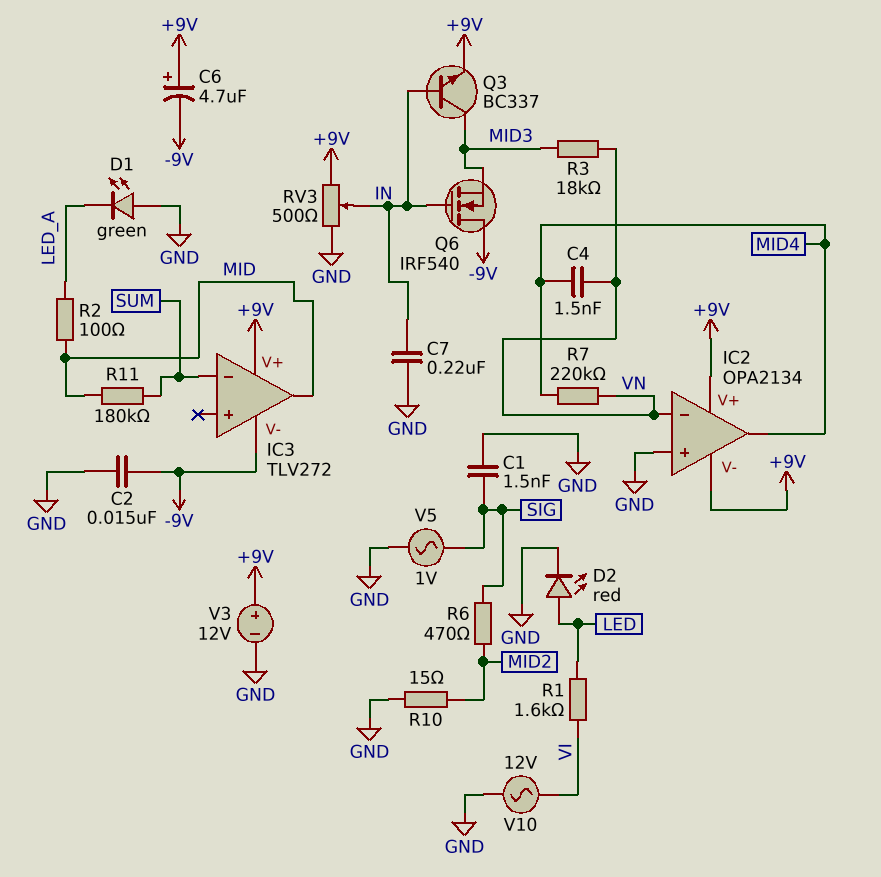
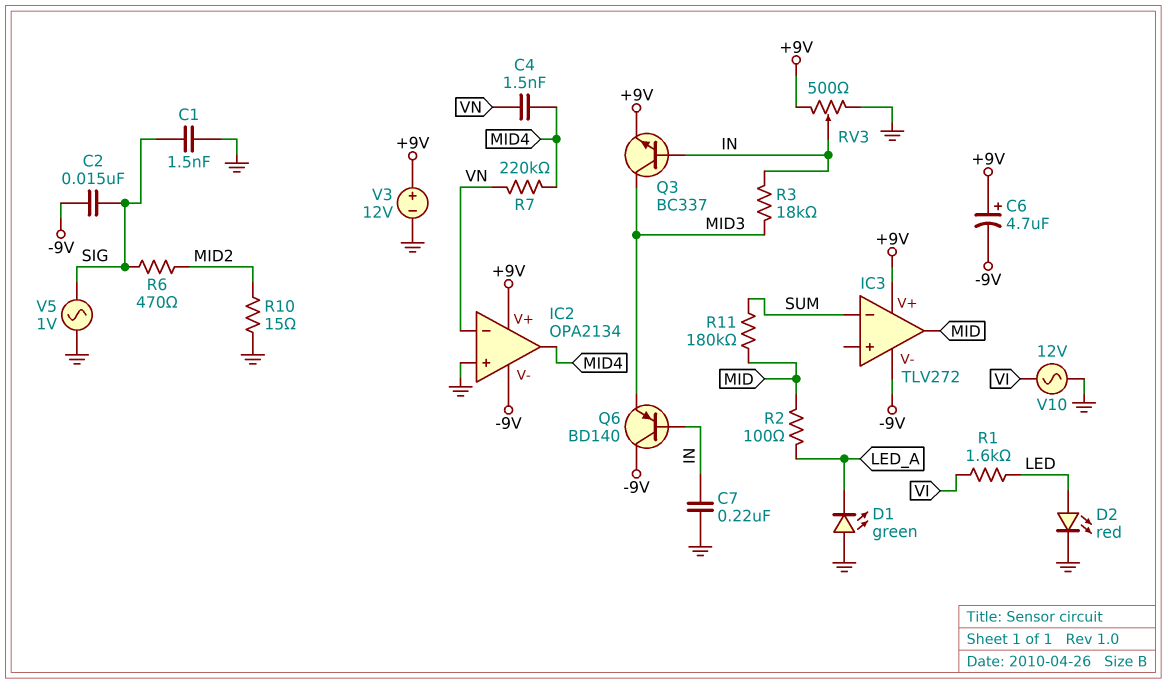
C2: 15nF (-9V, GND) -> 15nF (-9V, SIG)
IC2 pin V-: +9V -> -9V
Q6: NMOS IRF540 (G IN, D -9V, S MID3) -> PNP BD140 (B IN, C -9V, E MID3)
R3: 18k (MID3, VN) -> 18k (IN, MID3)

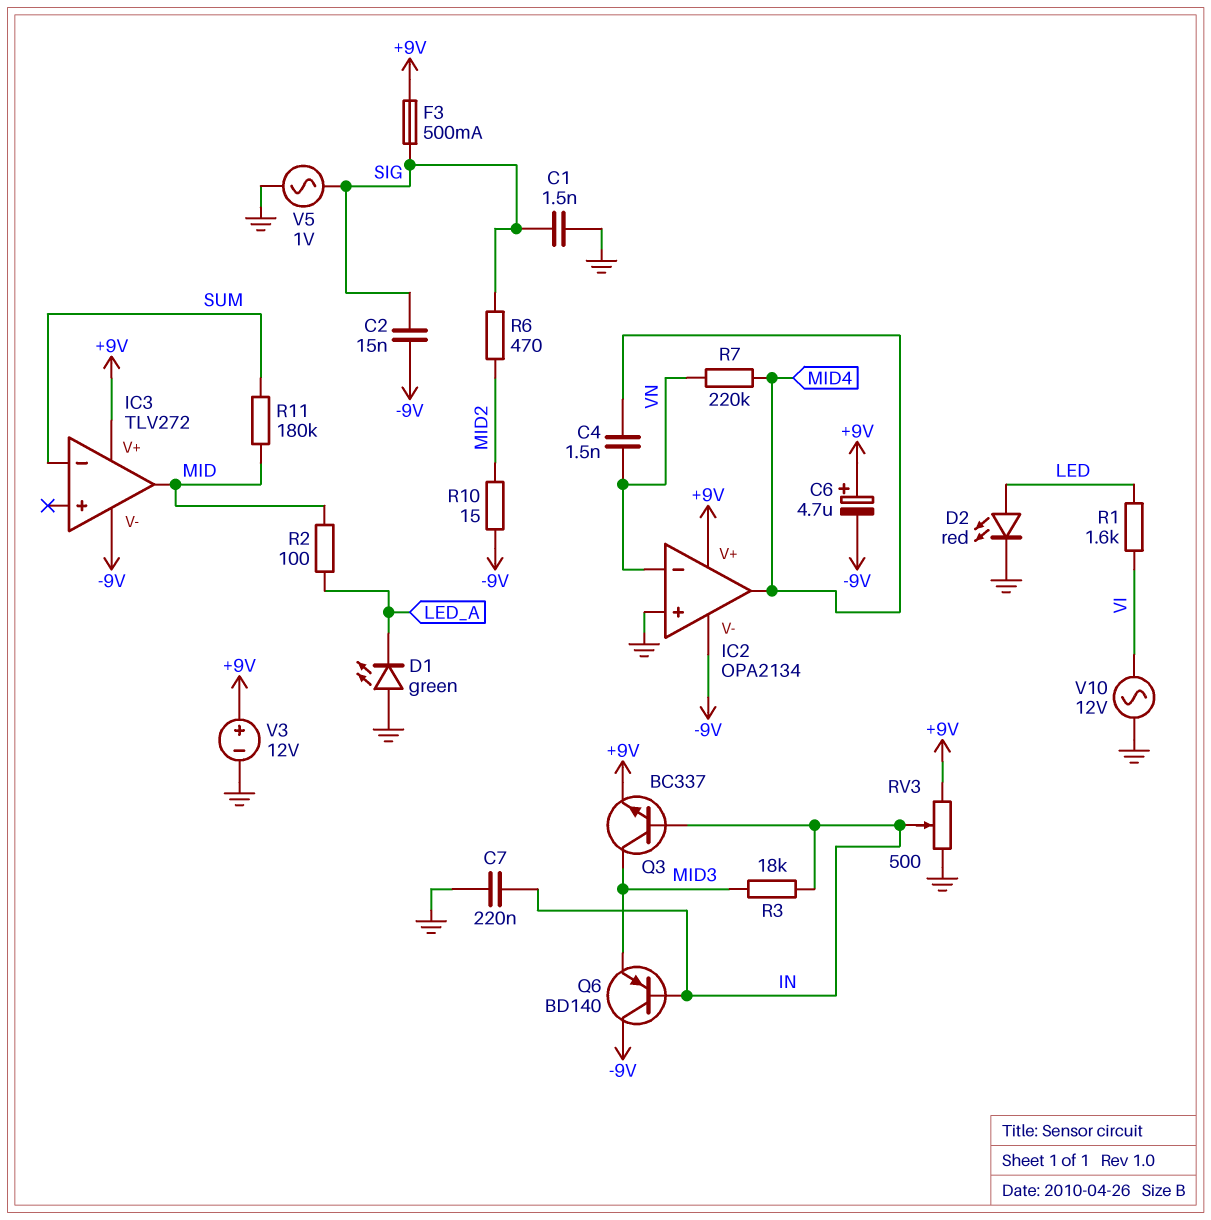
F3: none -> 500mA (+9V, SIG)
R10: 15 (GND, MID2) -> 15 (-9V, MID2)

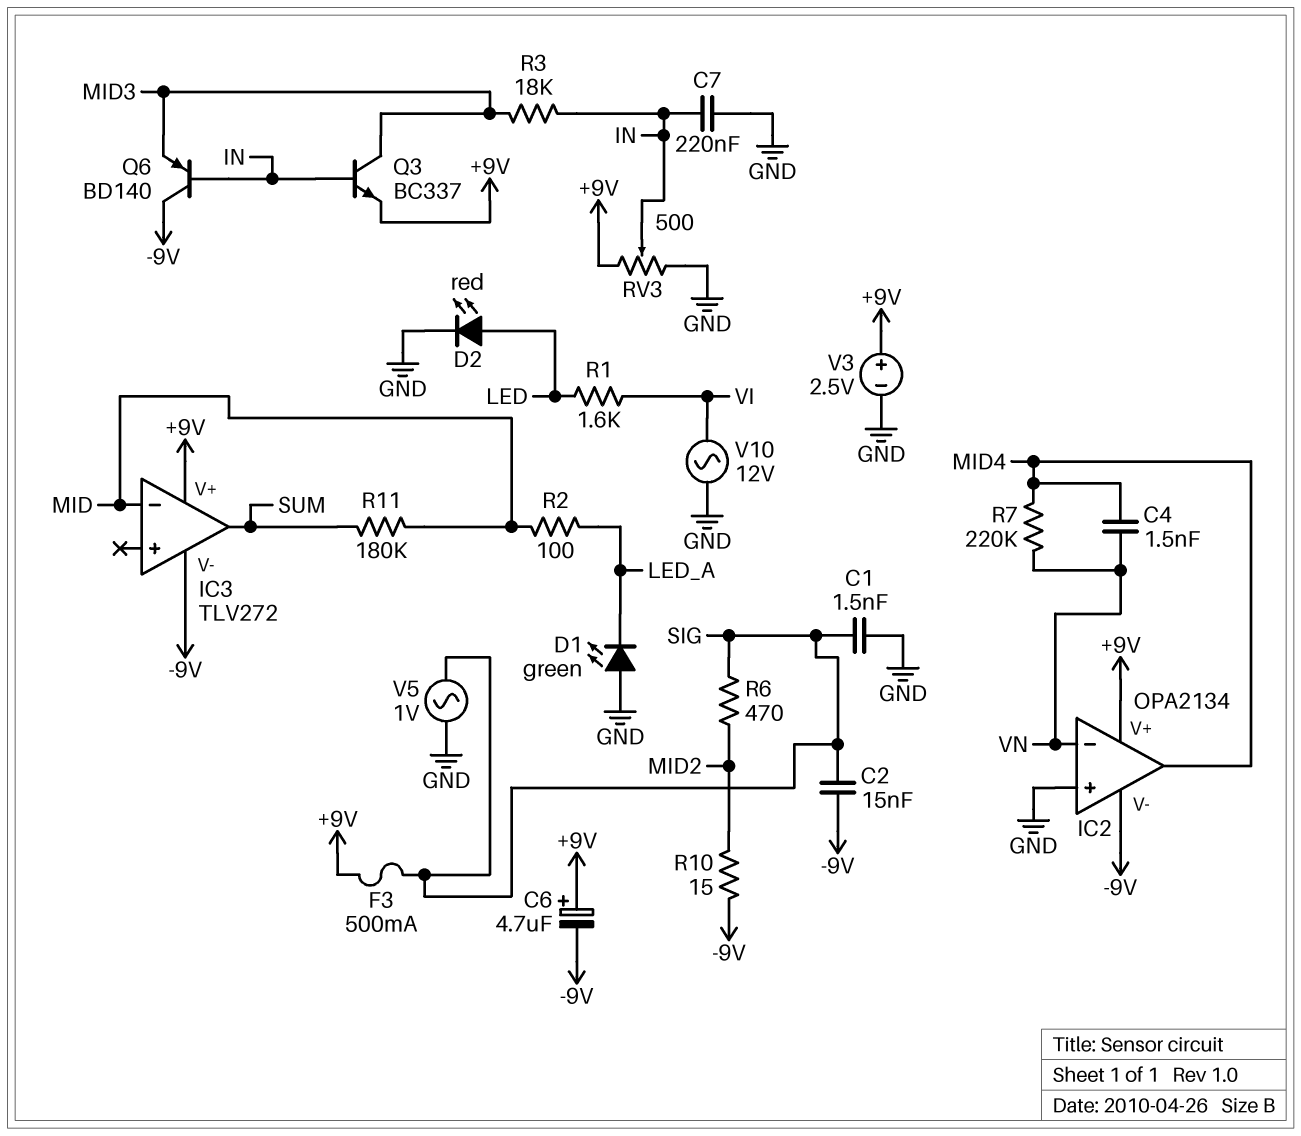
IC3 pin in-: SUM -> MID
IC3 pin out: MID -> SUM
V3: 12V (plus +9V, minus GND) -> 2.5V (plus +9V, minus GND)

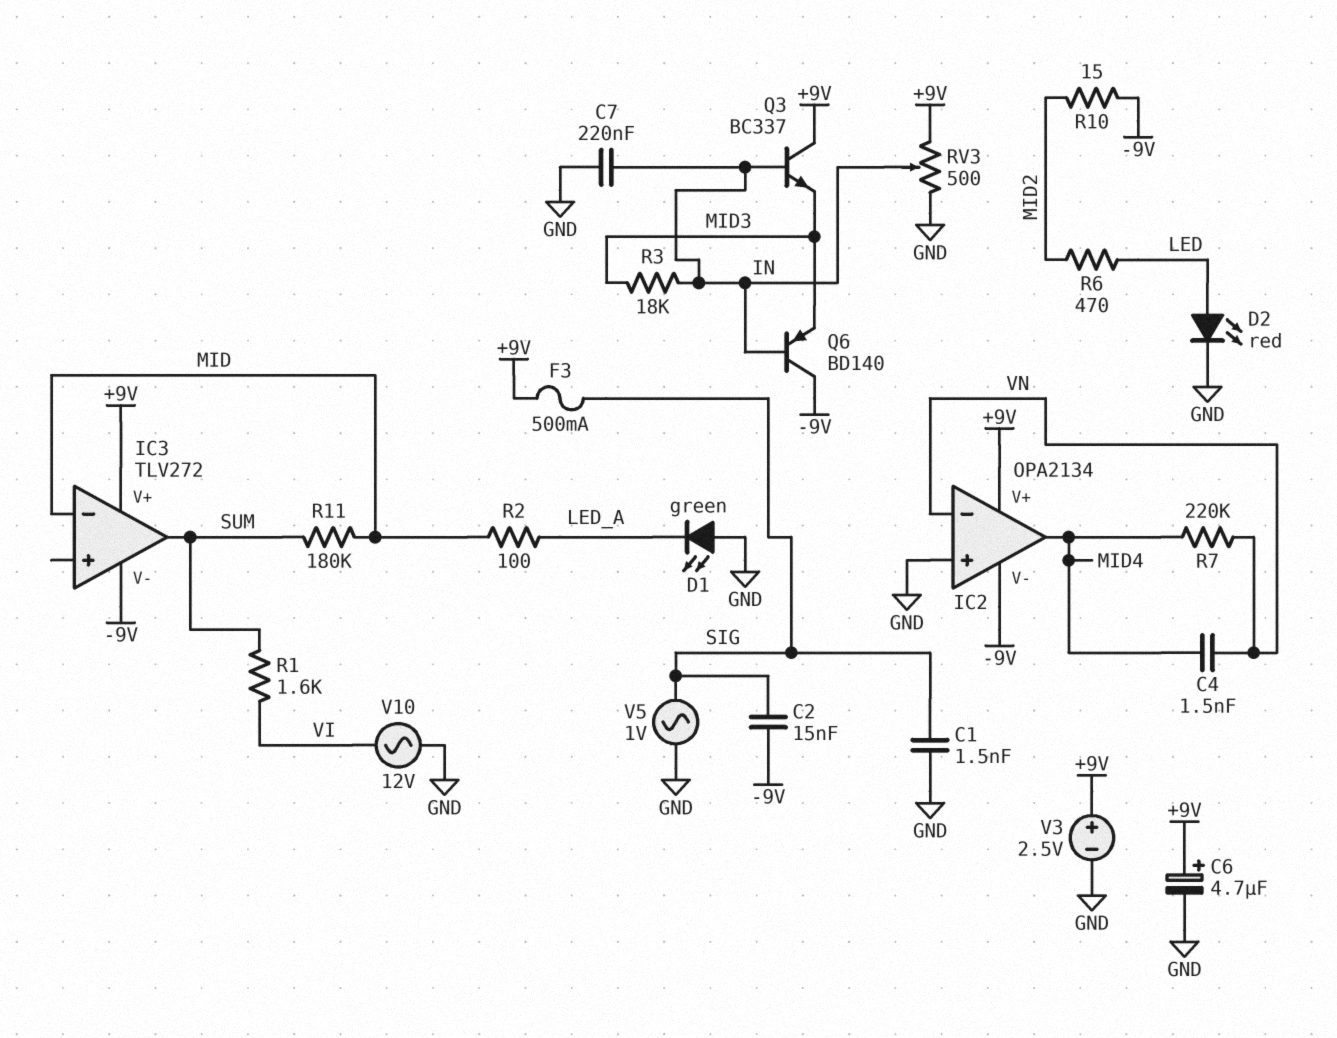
C6: 4.7uF (plus +9V, minus -9V) -> 4.7uF (plus +9V, minus GND)
Q3: NPN BC337 (B IN, C MID3, E +9V) -> NPN BC337 (B IN, C +9V, E MID3)
R1: 1.6k (LED, VI) -> 1.6k (SUM, VI)
R6: 470 (MID2, SIG) -> 470 (LED, MID2)

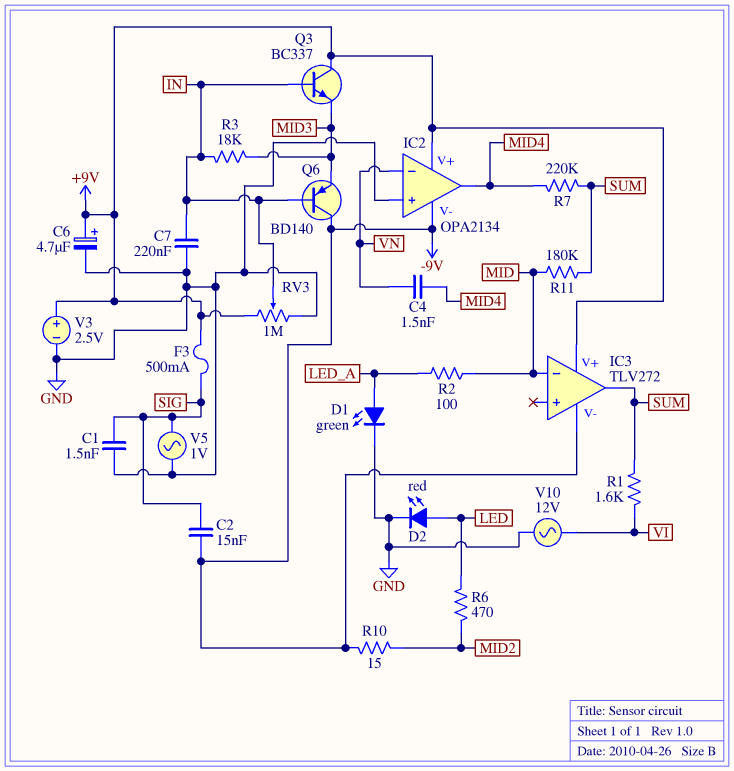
D1: LED green (A GND, K LED_A) -> LED green (A LED_A, K GND)
R7: 220k (MID4, VN) -> 220k (MID4, SUM)
RV3: 500 (+9V, GND, wiper IN) -> 1M (+9V, GND, wiper IN)

